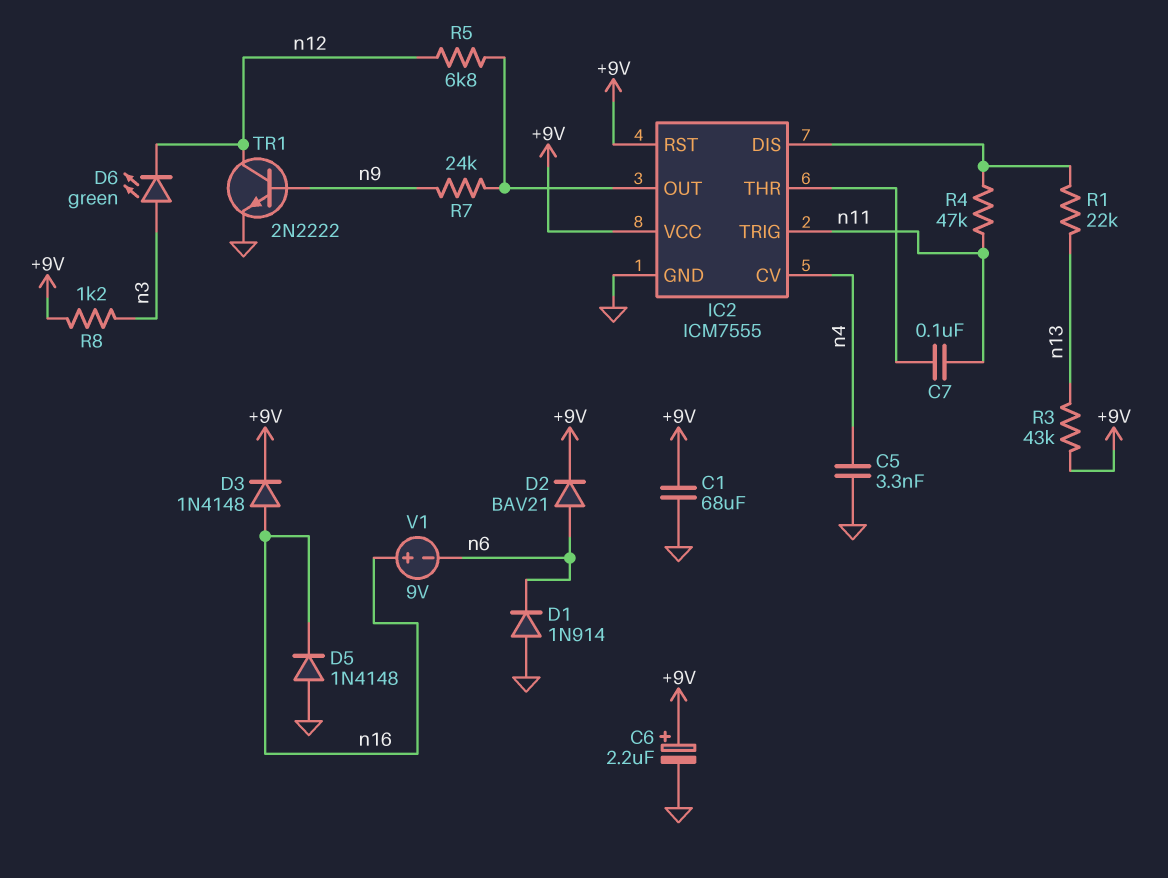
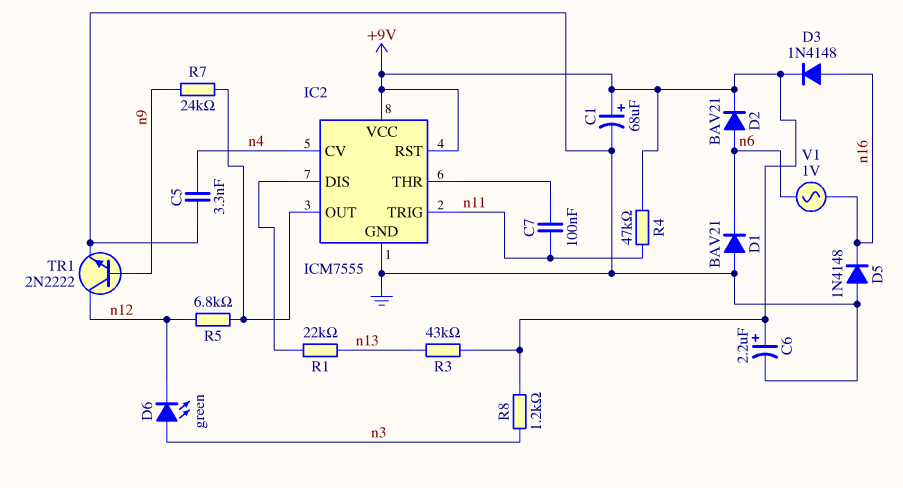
C1: 68uF (+9V, GND) -> 68uF (plus +9V, minus GND)
D1: diode 1N914 (A GND, K n6) -> diode BAV21 (A GND, K n6)
R4: 47k (IC2/DIS, n11) -> 47k (+9V, n11)
V1: 9V (plus n16, minus n6) -> AC 1V (n6, n16)

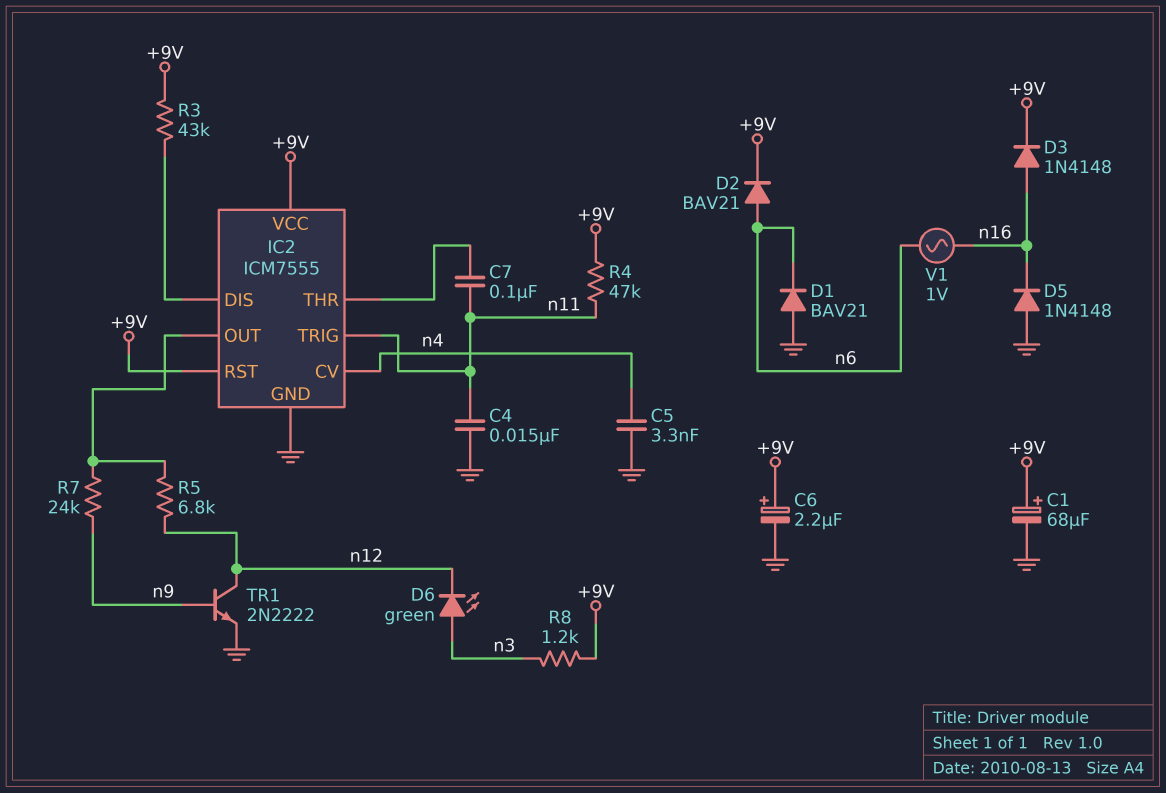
C4: none -> 15nF (GND, n11)
R1: 22k (IC2/DIS, n13) -> none
R3: 43k (+9V, n13) -> 43k (+9V, IC2/DIS)

